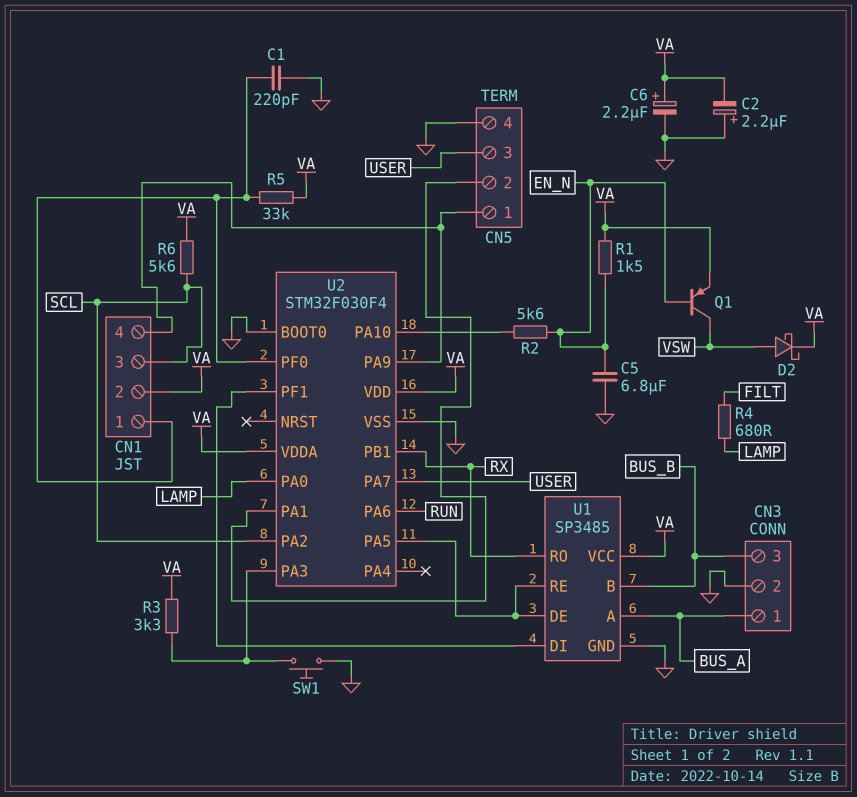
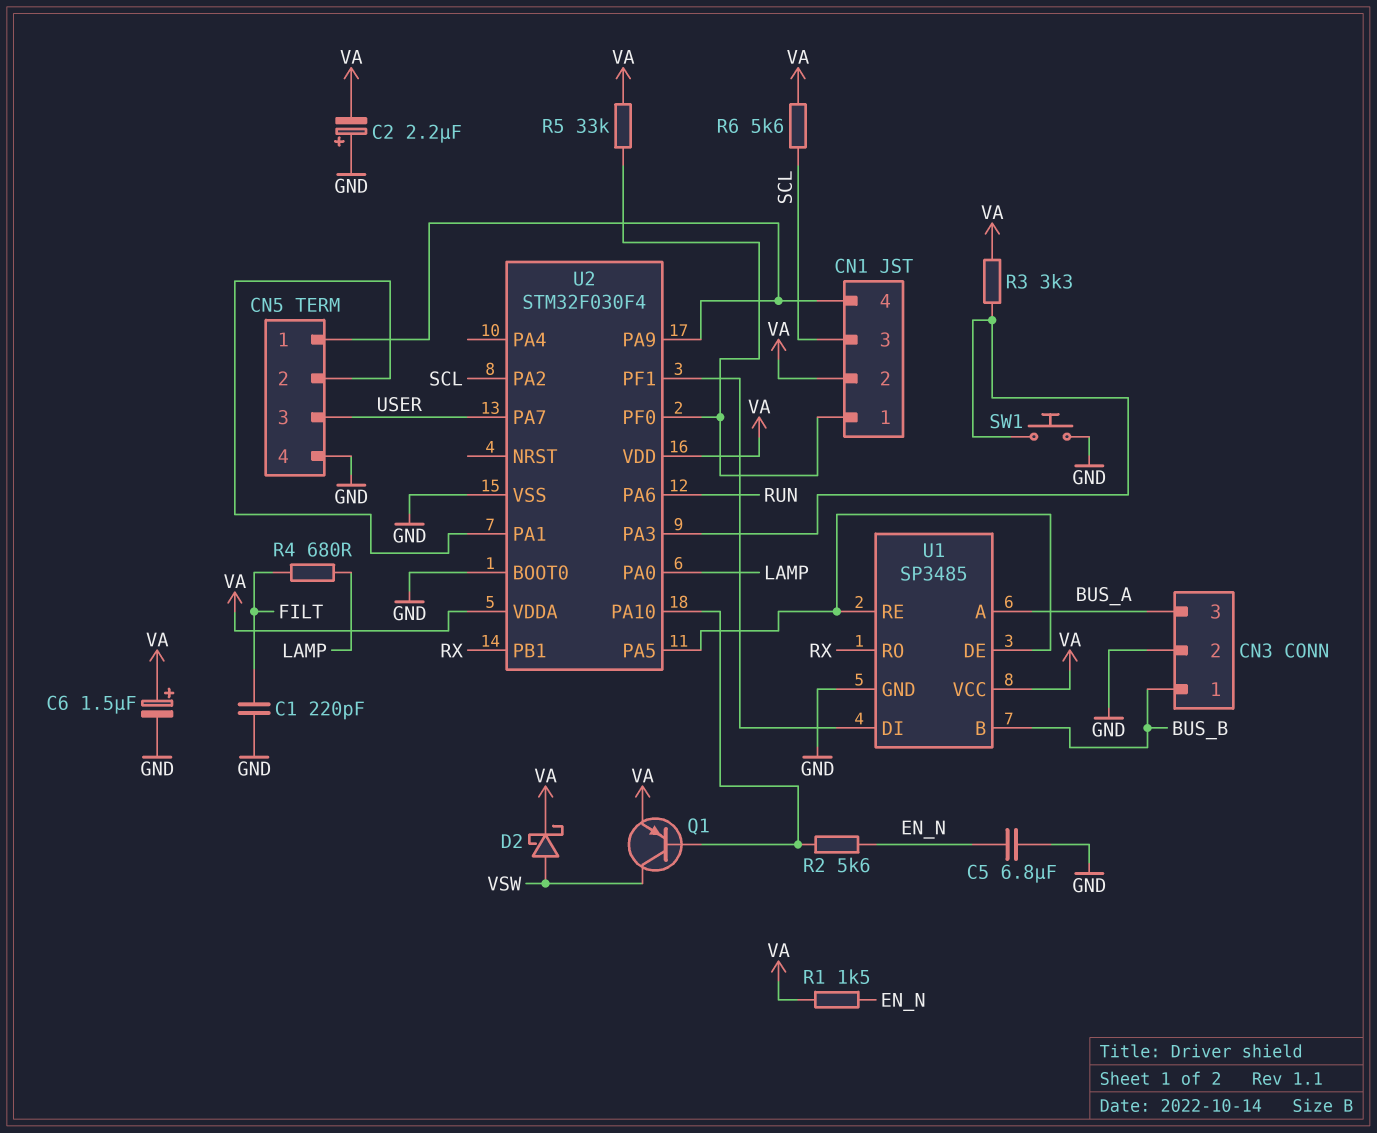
C1: 220pF (CN1/1, GND) -> 220pF (FILT, GND)
C6: 2.2uF (plus VA, minus GND) -> 1.5uF (plus VA, minus GND)
CN3 pin 1: BUS_A -> BUS_B
CN3 pin 3: BUS_B -> BUS_A
Q1: PNP (B EN_N, C VSW, E VA) -> PNP (B U2/PA10, C VSW, E VA)

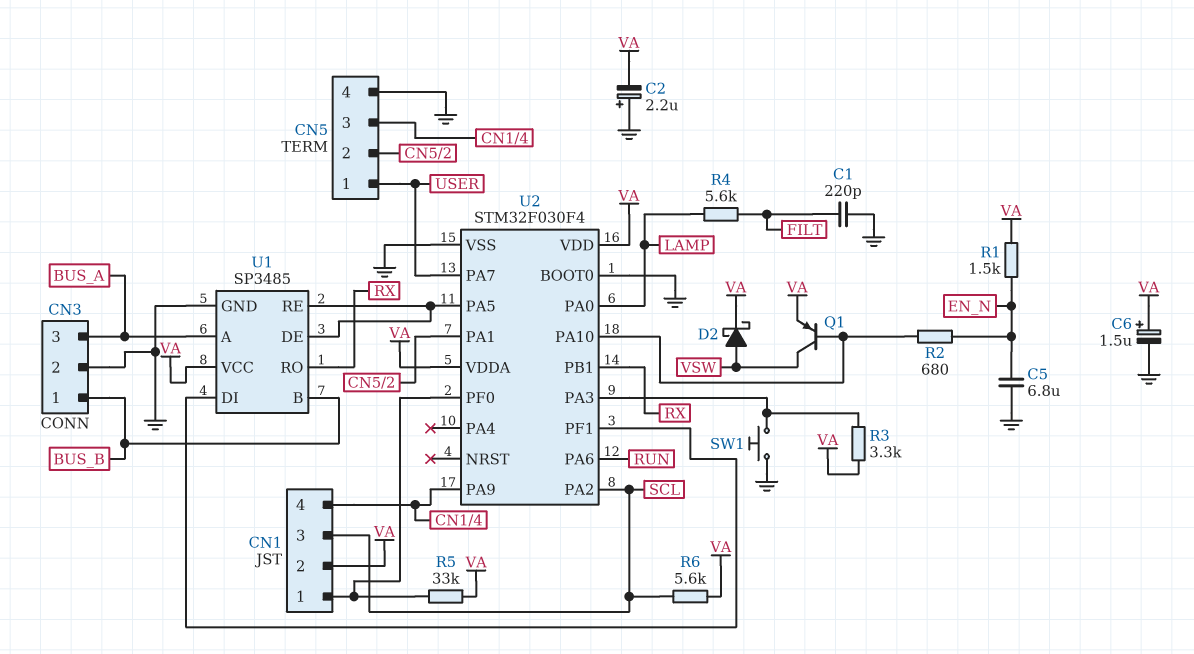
CN5 pin 1: CN1/4 -> USER
CN5 pin 3: USER -> CN1/4
R2: 5.6k (EN_N, U2/PA10) -> 680 (EN_N, U2/PA10)
R4: 680 (FILT, LAMP) -> 5.6k (FILT, LAMP)

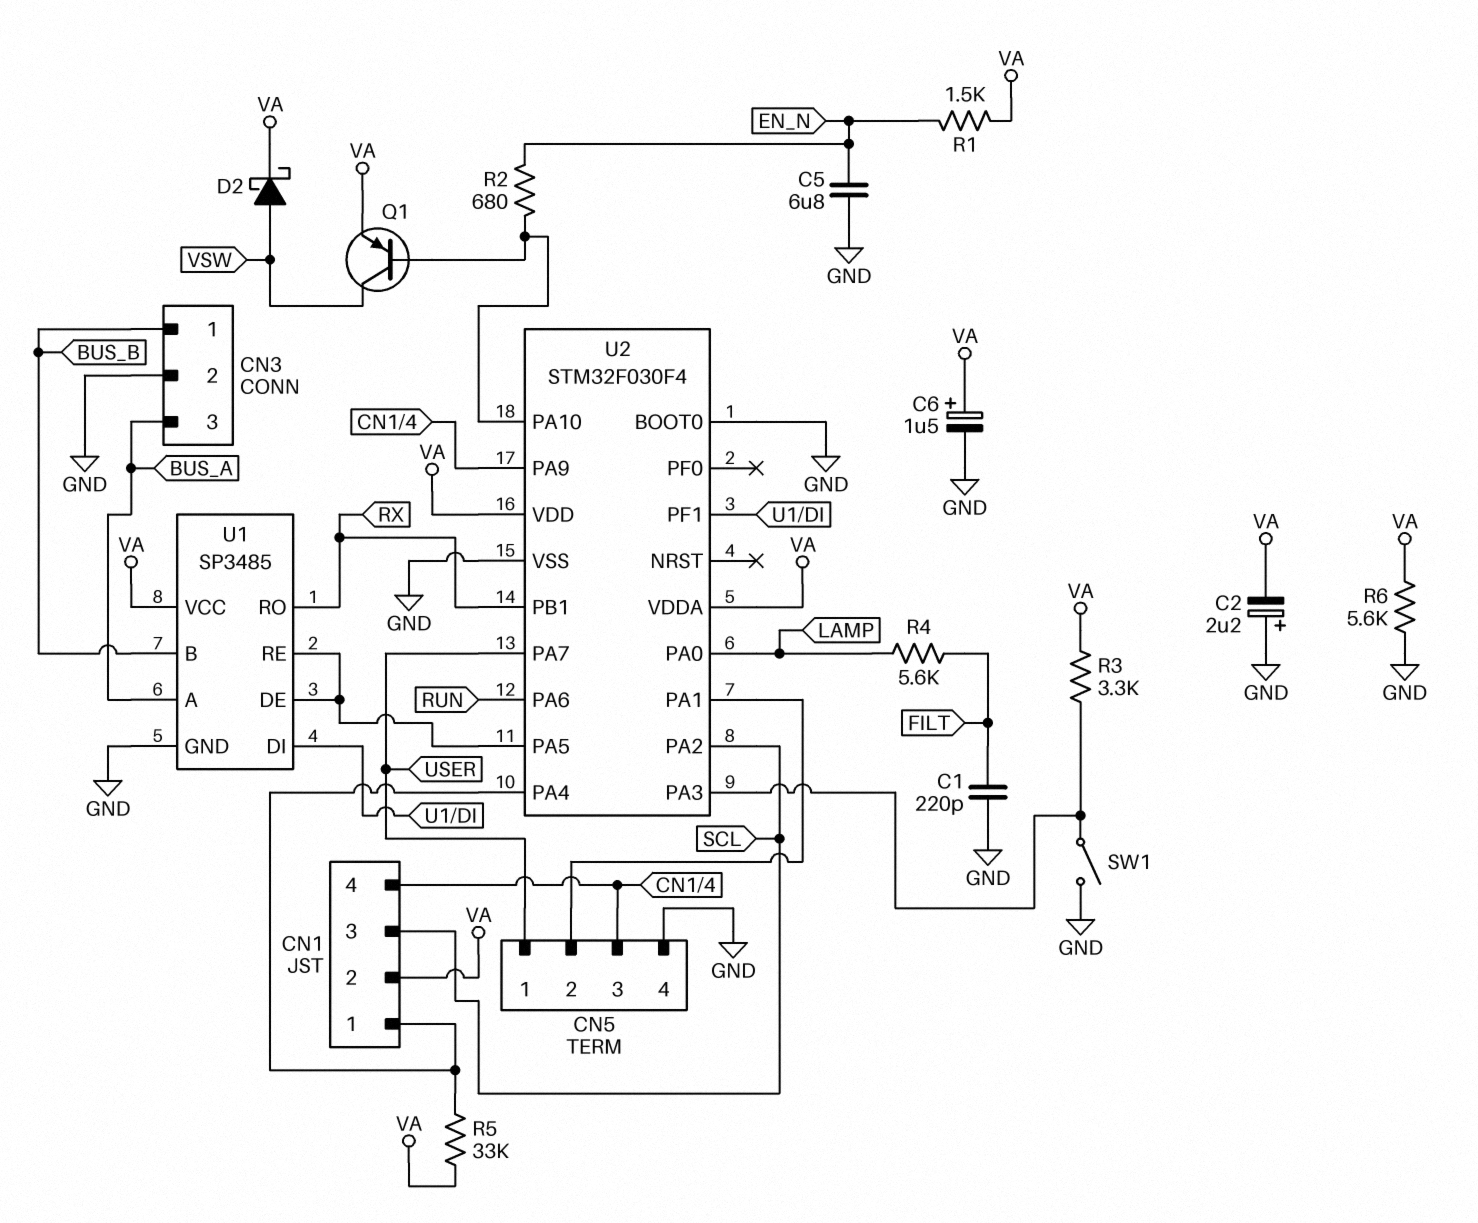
R6: 5.6k (SCL, VA) -> 5.6k (GND, VA)
SW1: button (GND, U2/PA3) -> switch (GND, U2/PA3)
U2 pin PA4: none -> CN1/1
U2 pin PF0: CN1/1 -> none

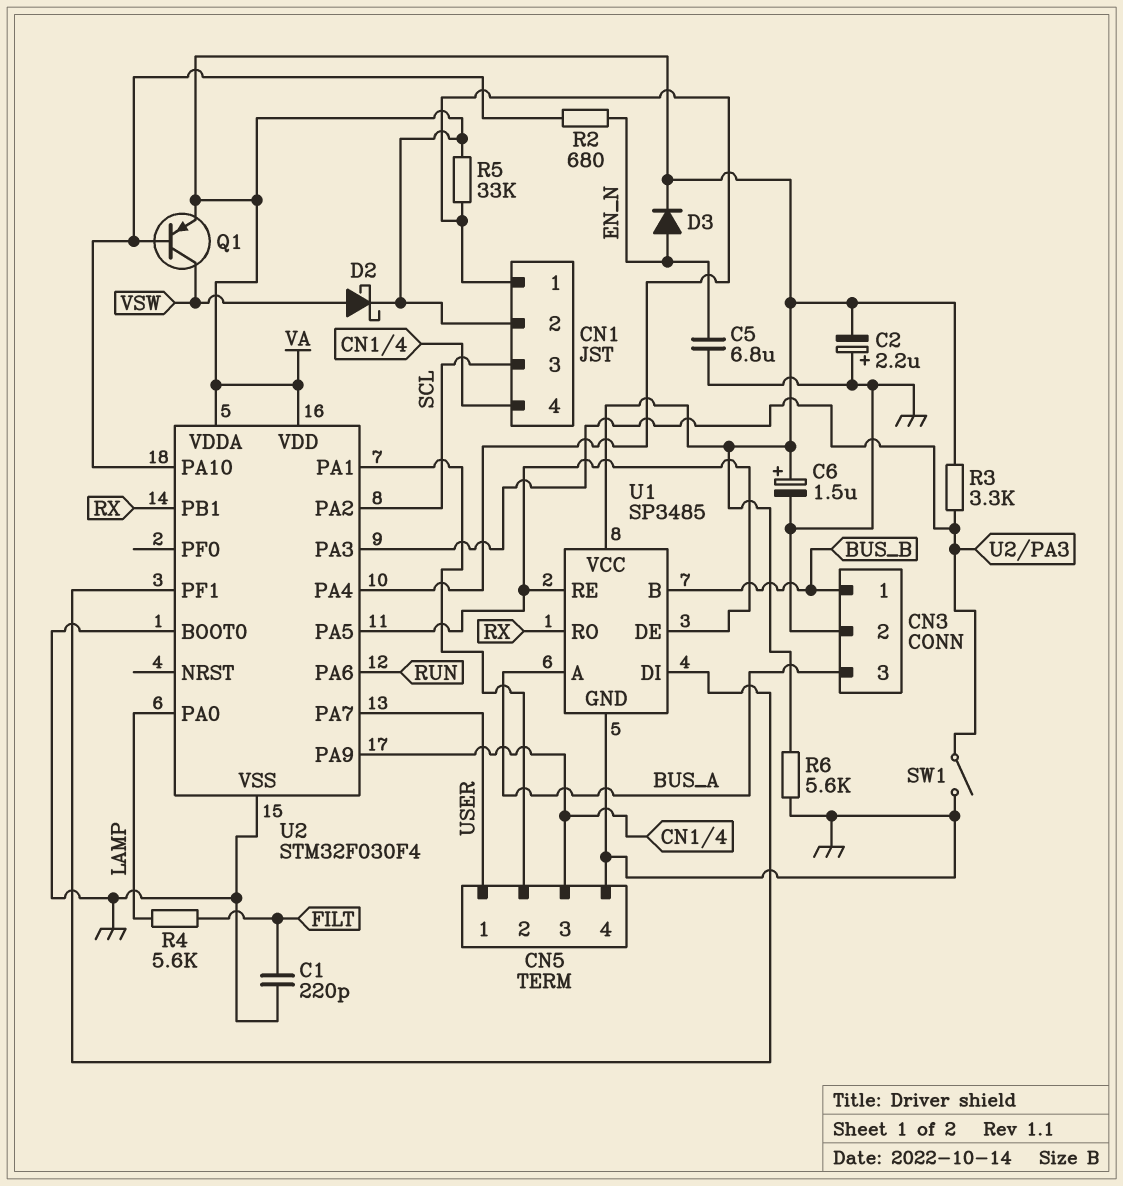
D3: none -> diode (A EN_N, K VA)
R1: 1.5k (EN_N, VA) -> none

